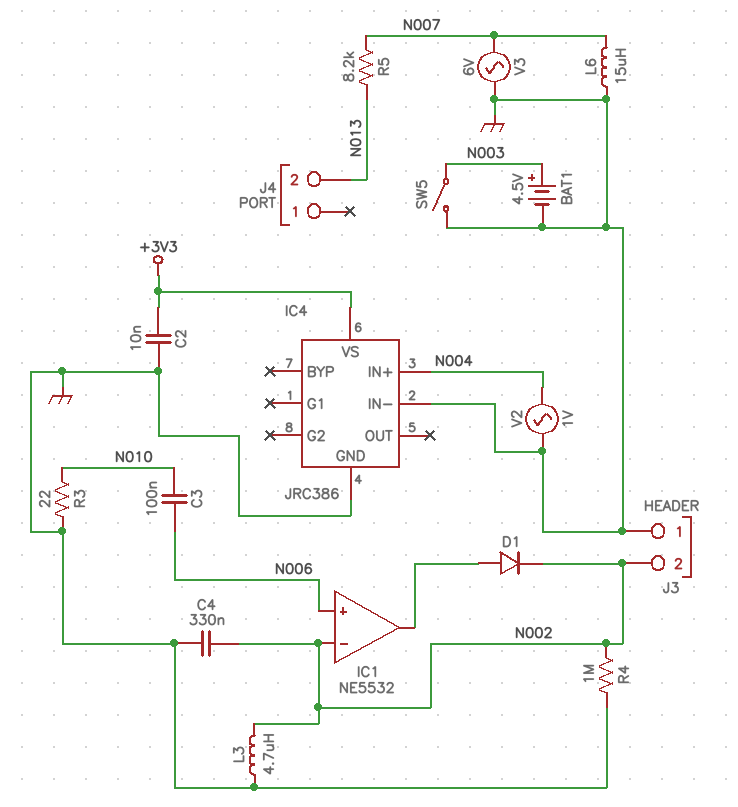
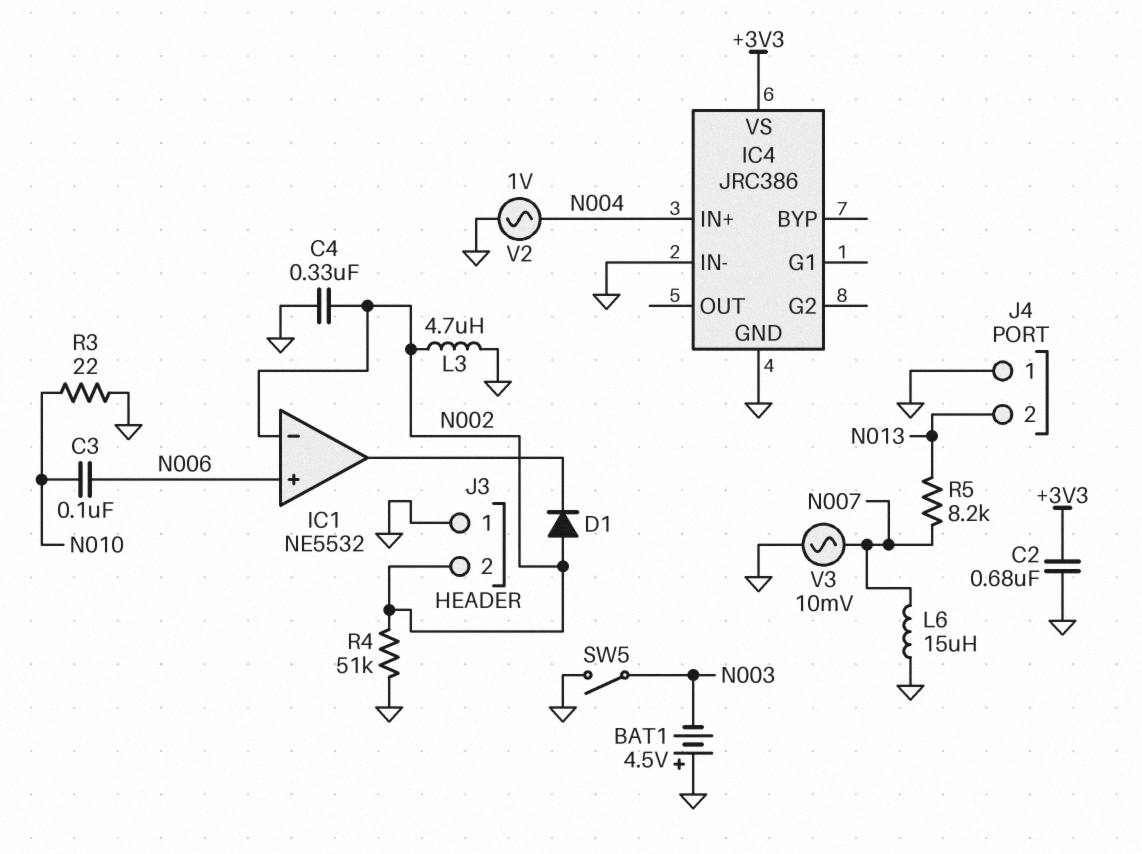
BAT1: 4.5V (plus N003, minus GND) -> 4.5V (plus GND, minus N003)
C2: 10nF (+3V3, GND) -> 680nF (+3V3, GND)
D1: diode (A IC1/out, K N002) -> diode (A N002, K IC1/out)
J4 pin 1: none -> GND
R4: 1M (GND, N002) -> 51k (GND, N002)
V3: AC 6V (GND, N007) -> AC 10mV (GND, N007)

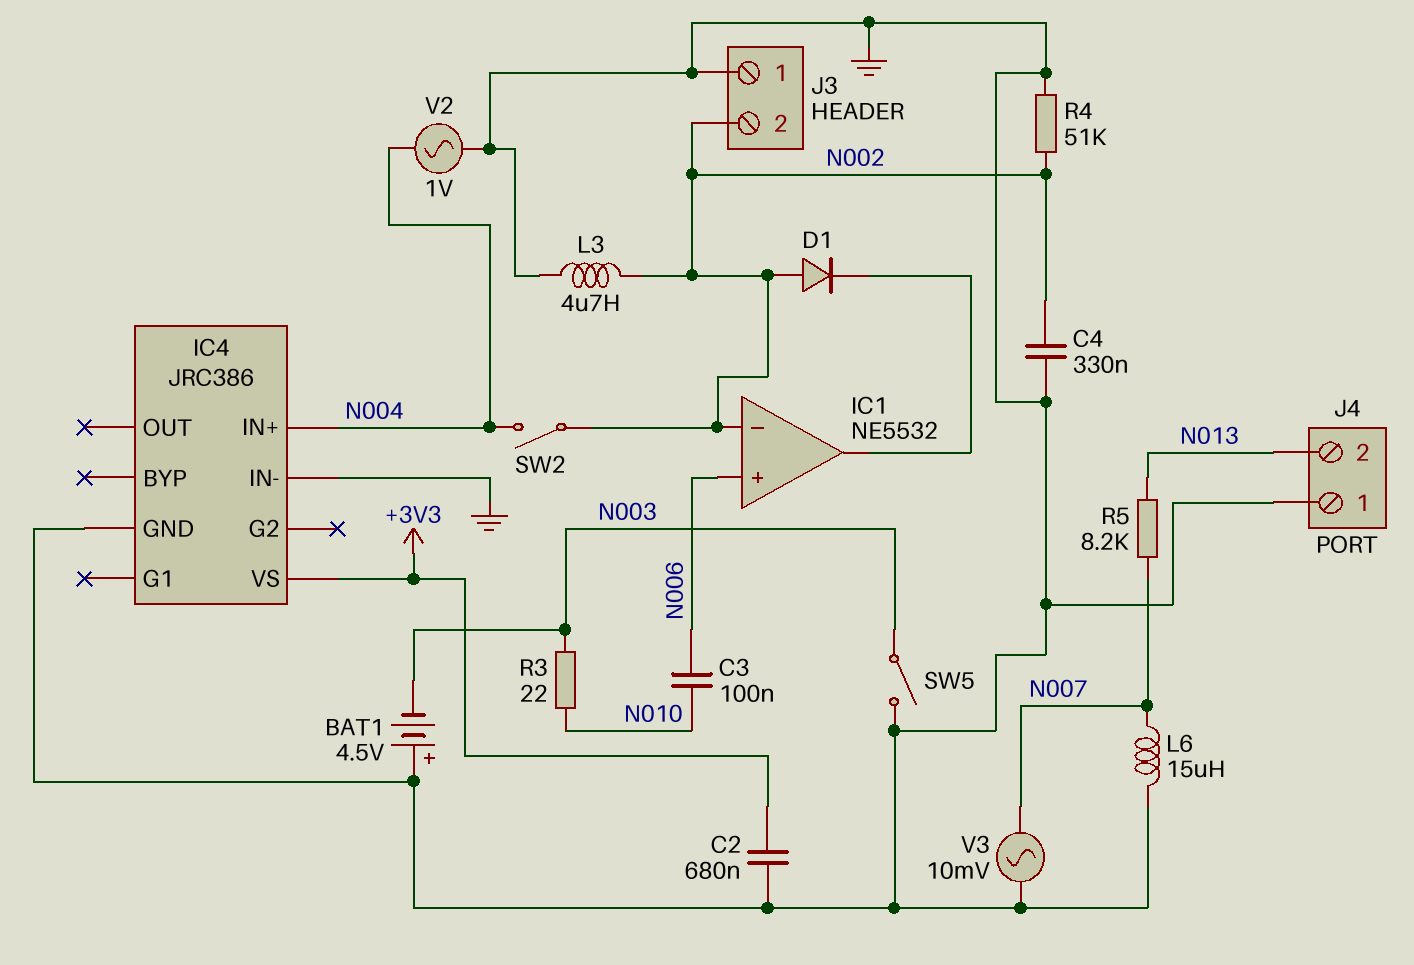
R3: 22 (GND, N010) -> 22 (N003, N010)
SW2: none -> switch (N002, N004)

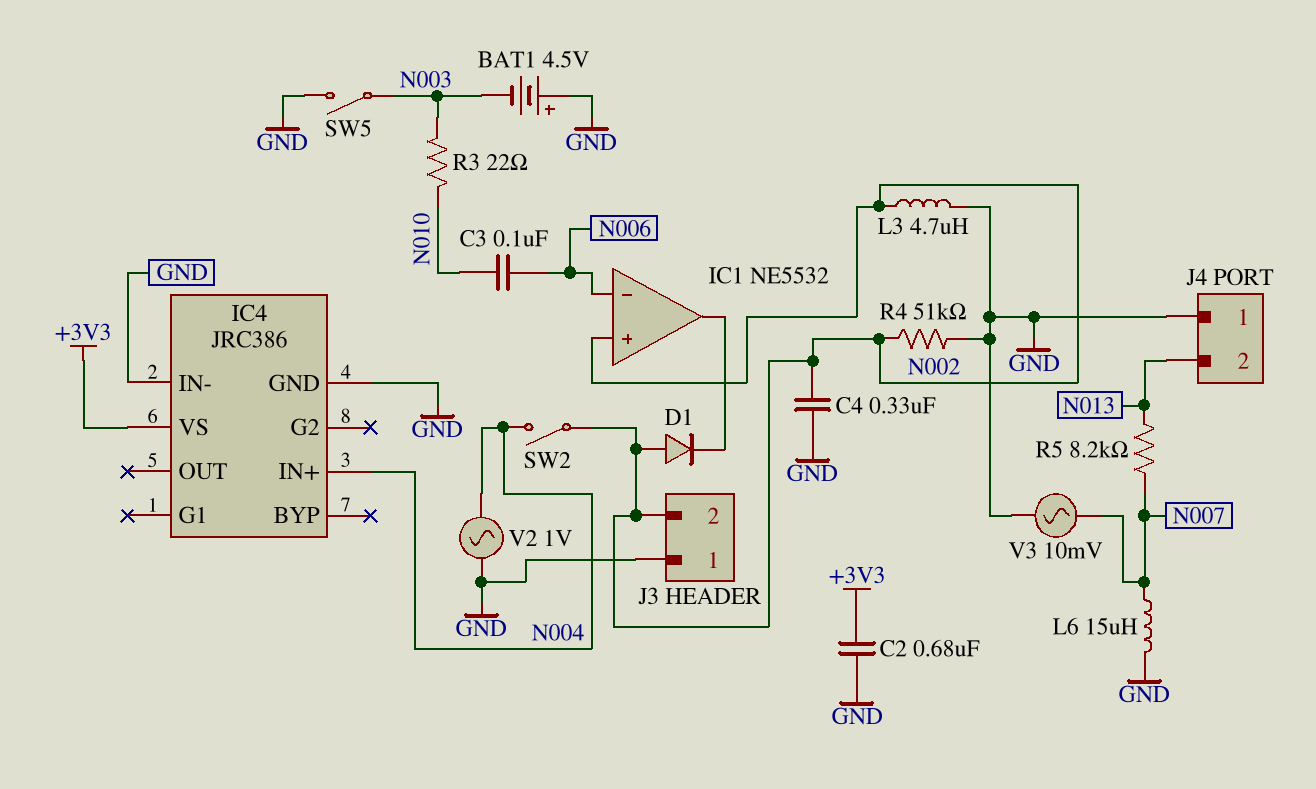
IC1 pin in+: N006 -> N002
IC1 pin in-: N002 -> N006

